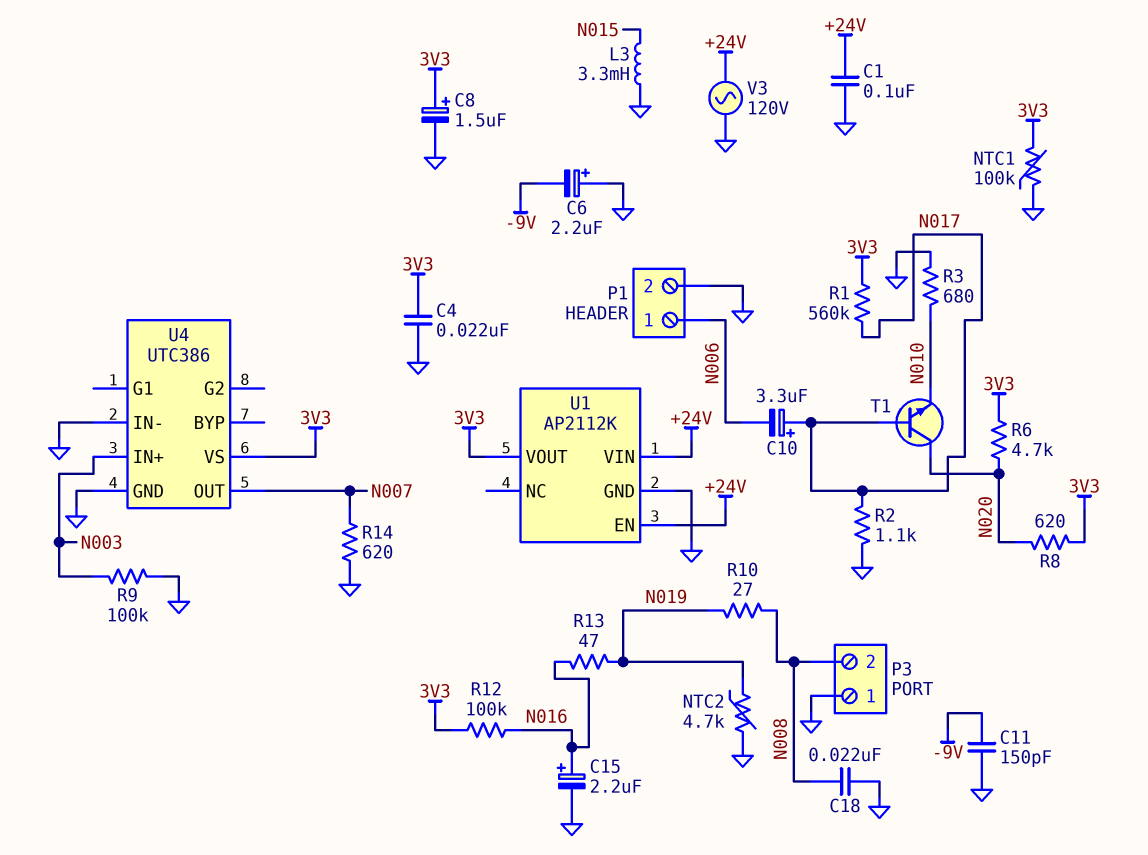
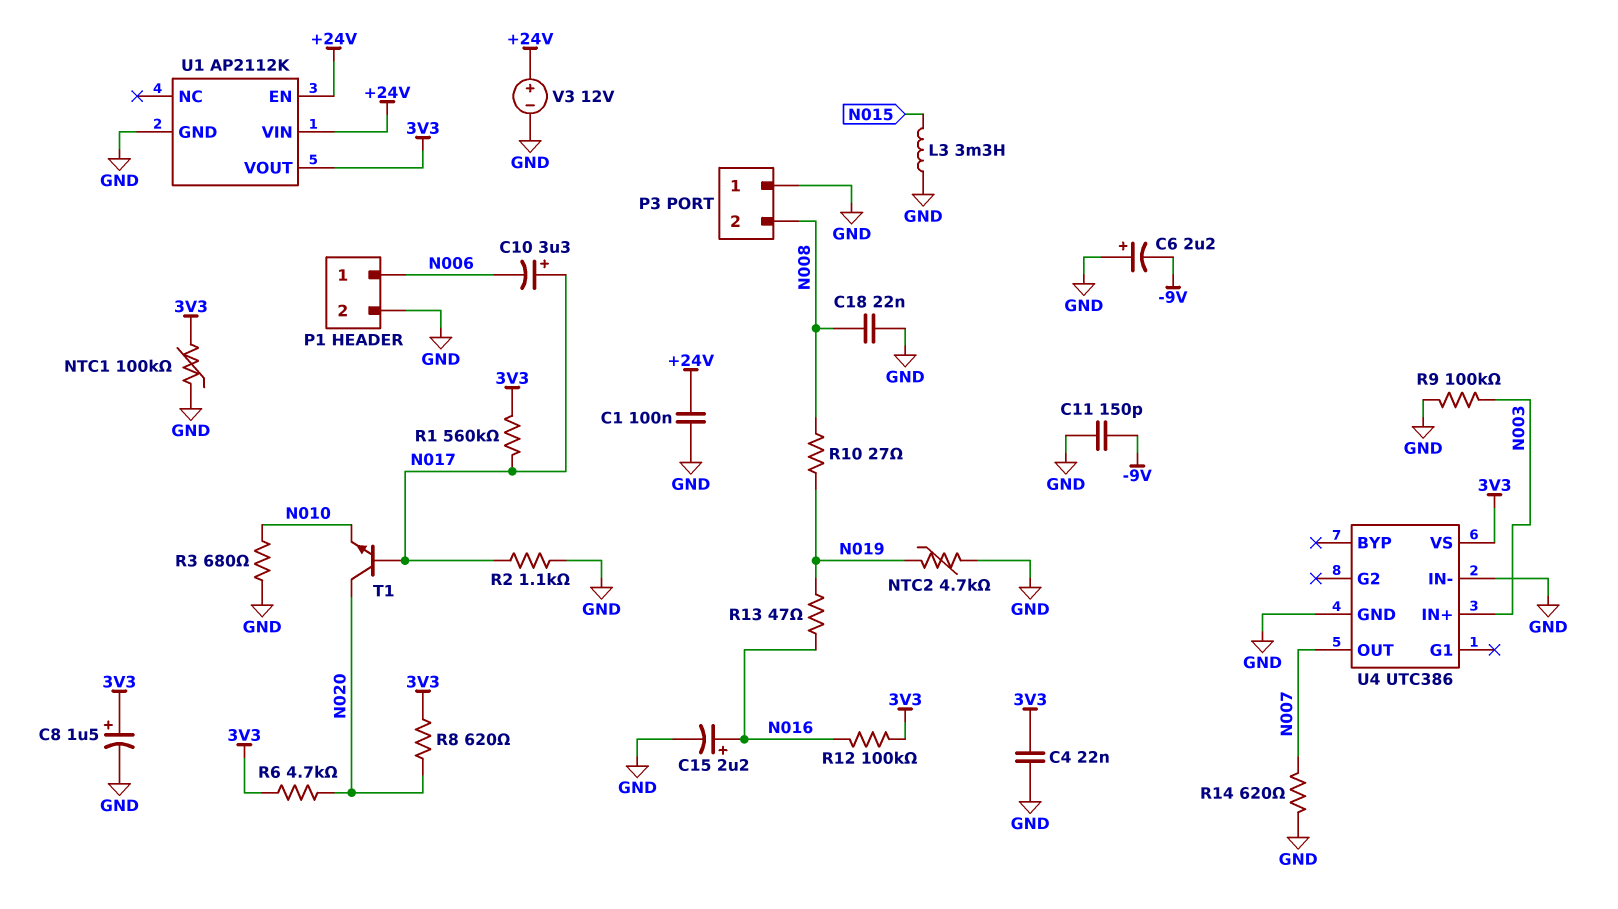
V3: AC 120V (+24V, GND) -> 12V (plus +24V, minus GND)

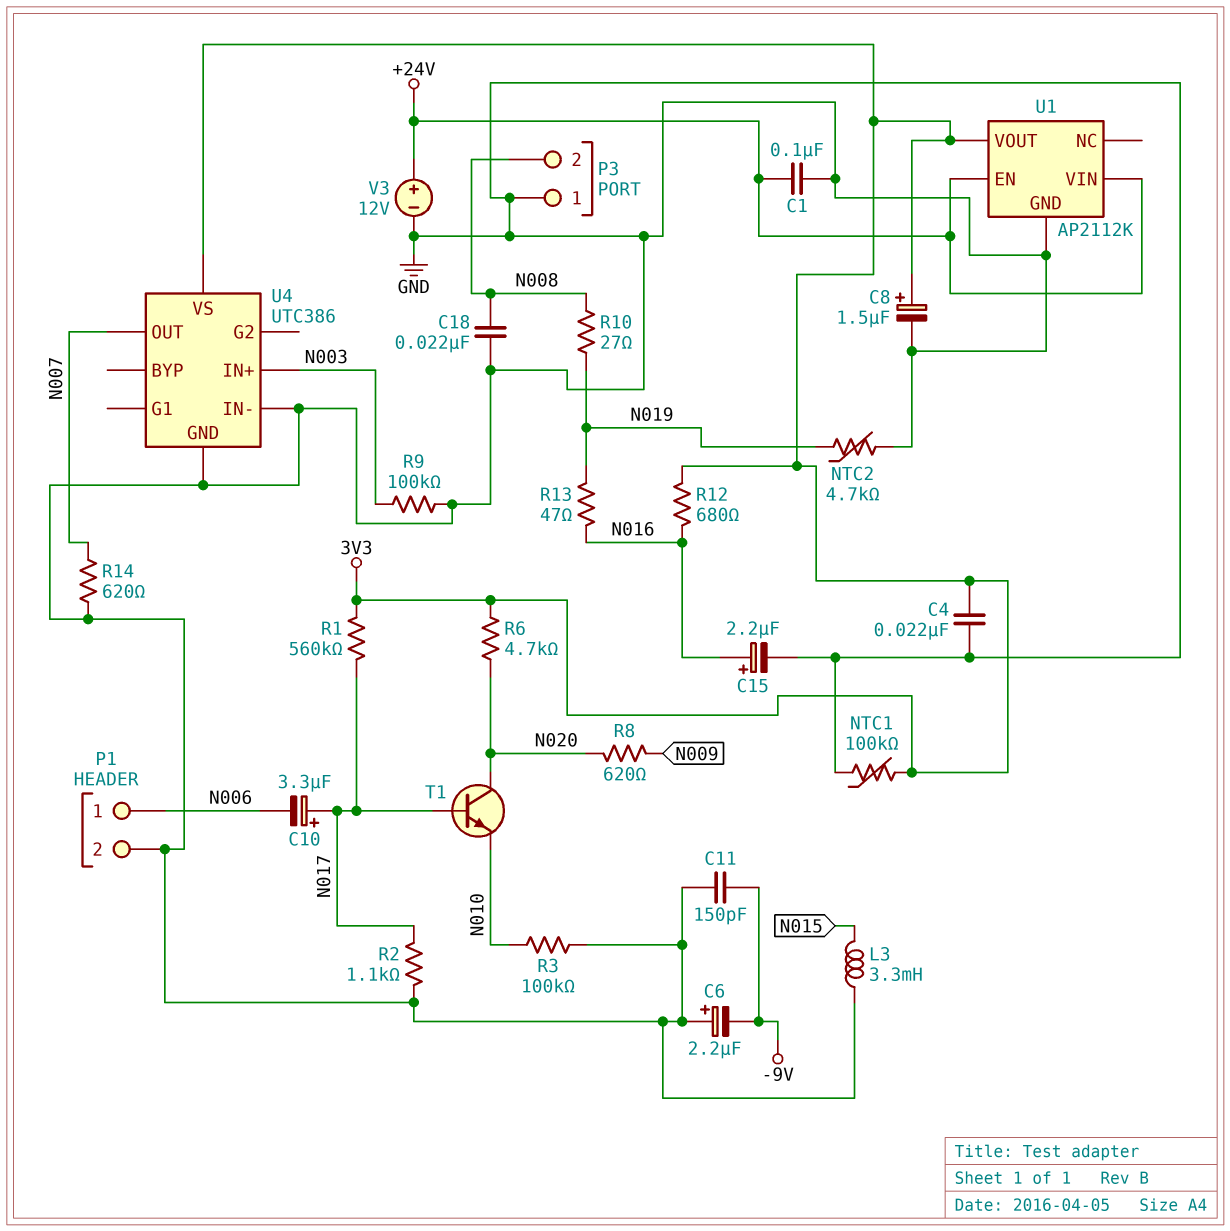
R3: 680 (GND, N010) -> 100k (GND, N010)
R8: 620 (3V3, N020) -> 620 (N009, N020)
R12: 100k (3V3, N016) -> 680 (3V3, N016)

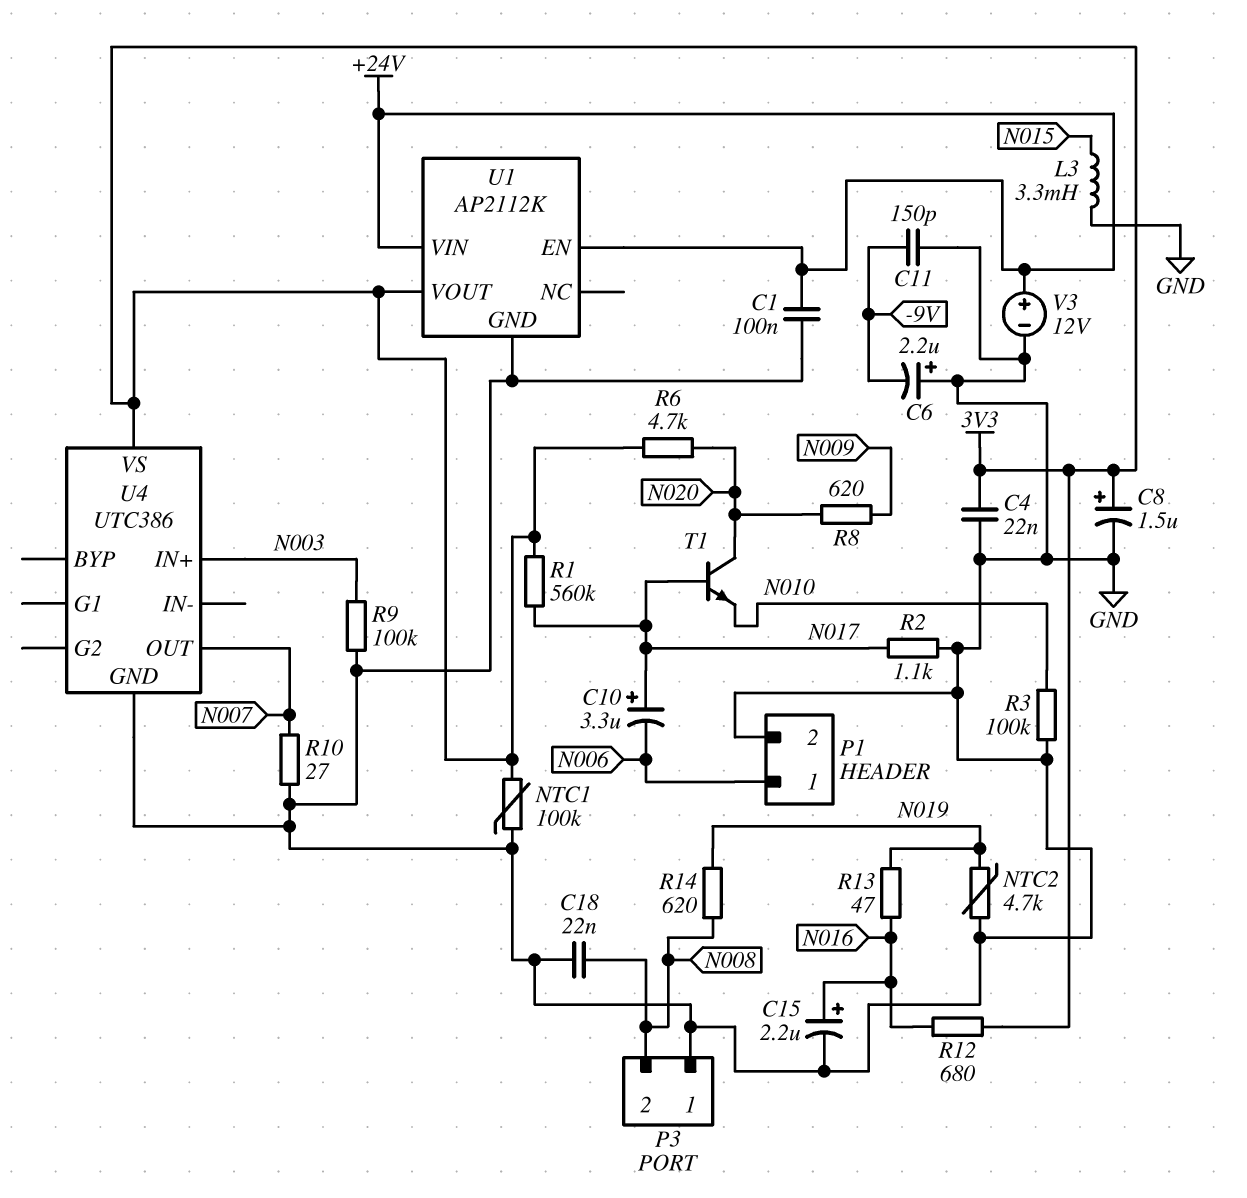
R10: 27 (N008, N019) -> 27 (GND, N007)
R14: 620 (GND, N007) -> 620 (N008, N019)
U4 pin IN-: GND -> none

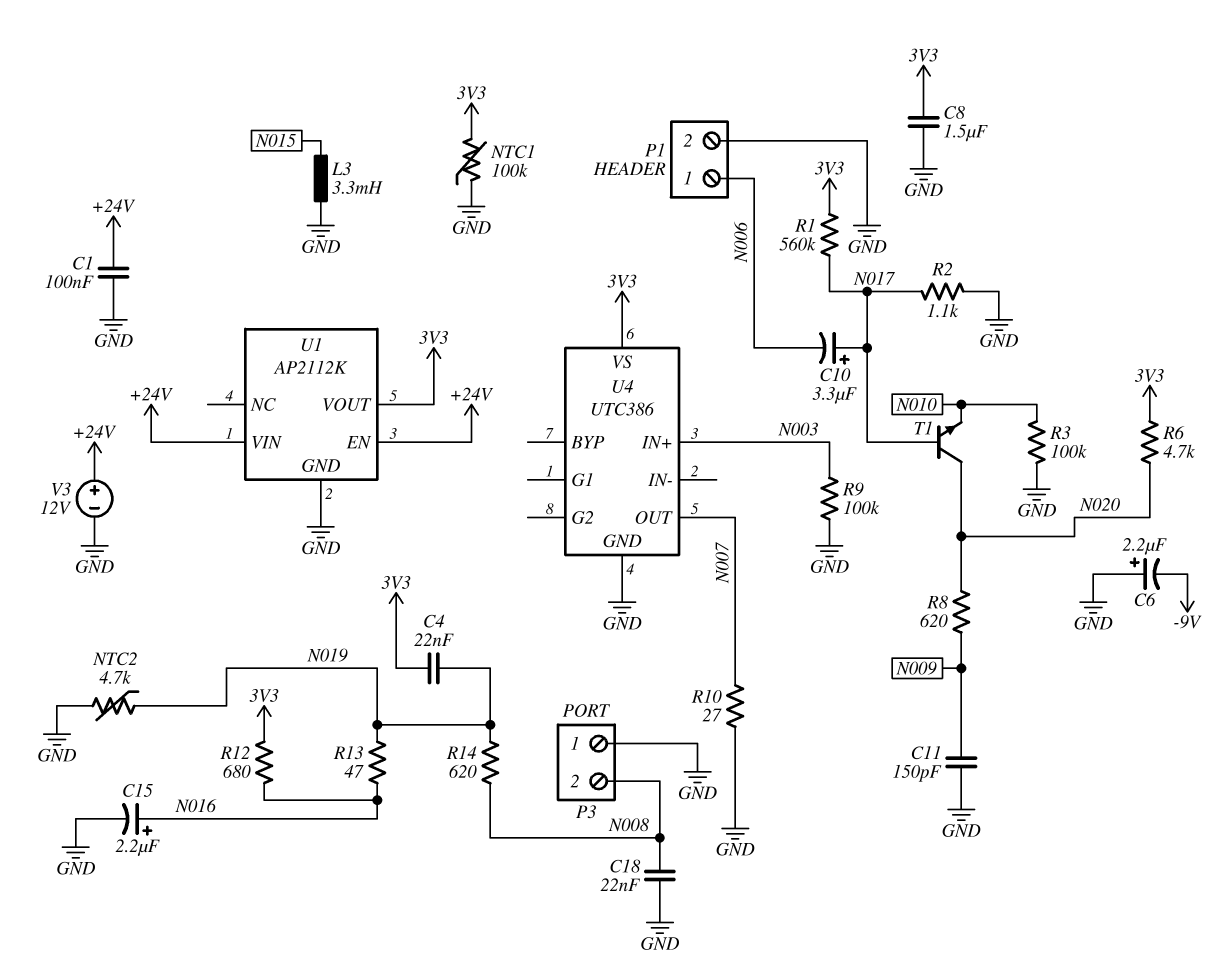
C4: 22nF (3V3, GND) -> 22nF (3V3, N019)
C8: 1.5uF (plus 3V3, minus GND) -> 1.5uF (3V3, GND)
C11: 150pF (-9V, GND) -> 150pF (GND, N009)

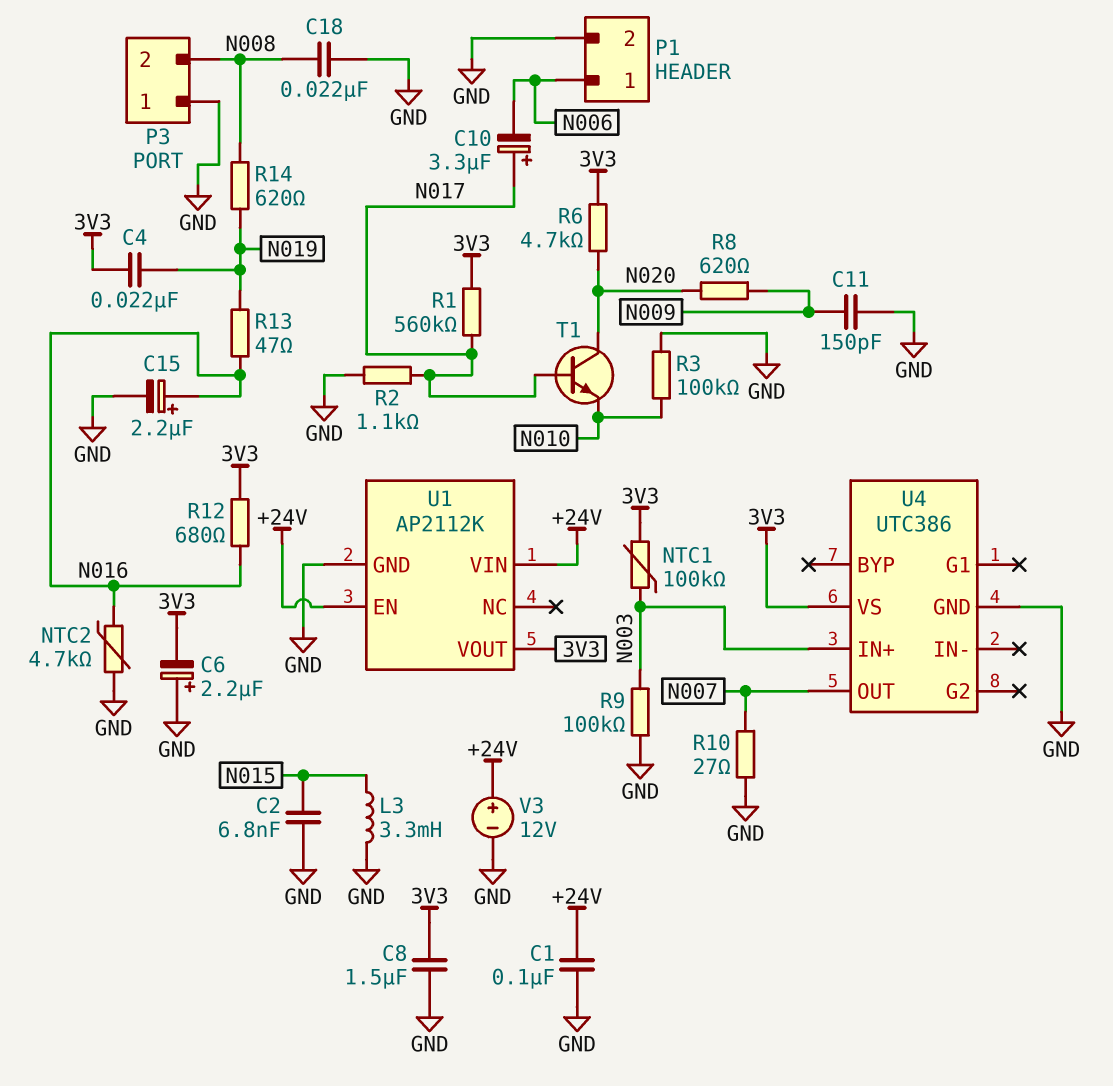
C2: none -> 6.8nF (GND, N015)
C6: 2.2uF (plus GND, minus -9V) -> 2.2uF (plus GND, minus 3V3)
NTC1: 100k (3V3, GND) -> 100k (3V3, N003)
NTC2: 4.7k (GND, N019) -> 4.7k (GND, N016)

